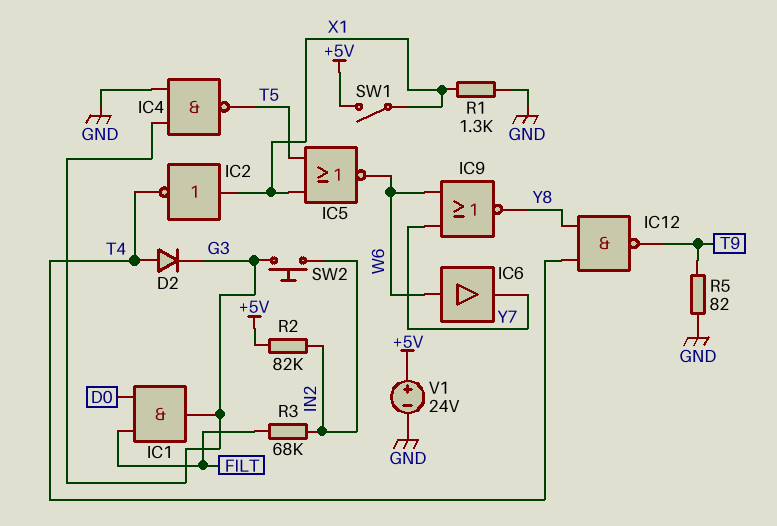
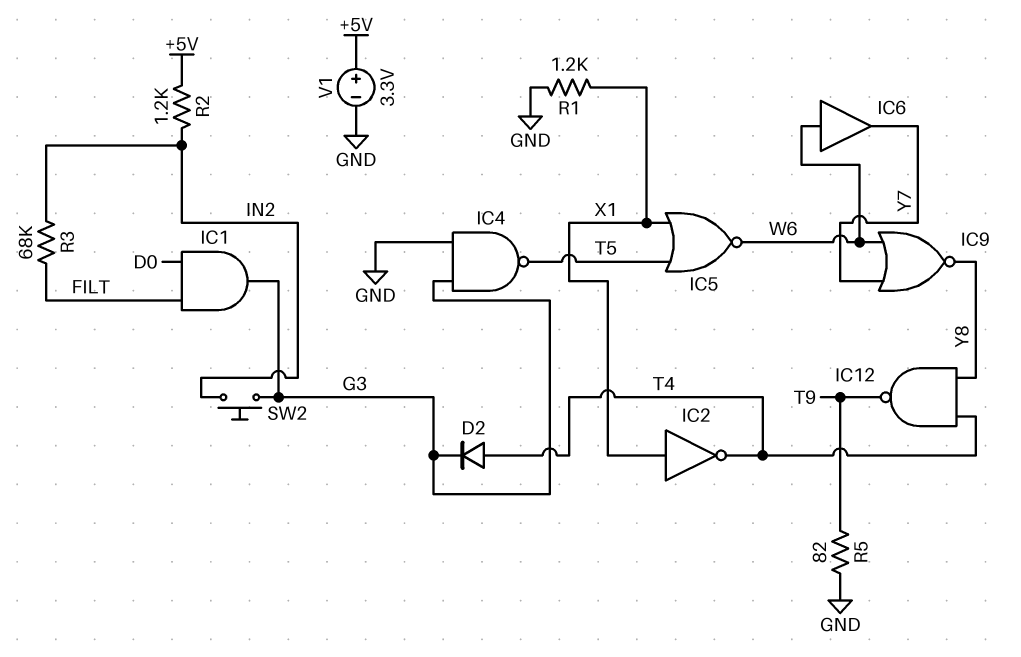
R1: 1.3k (GND, X1) -> 1.2k (GND, X1)
R2: 82k (+5V, IN2) -> 1.2k (+5V, IN2)
SW1: switch (+5V, X1) -> none
V1: 24V (plus +5V, minus GND) -> 3.3V (plus +5V, minus GND)

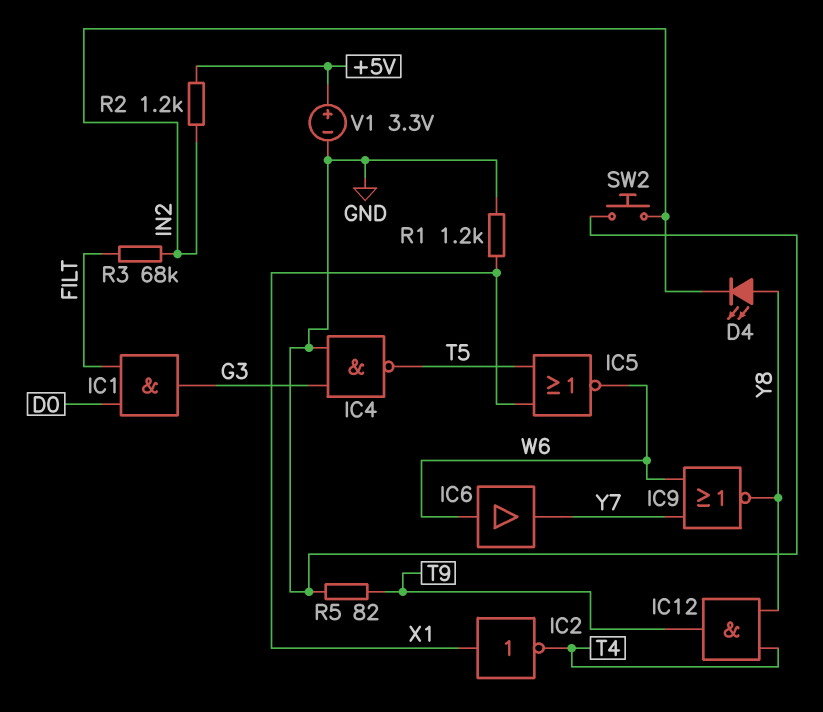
D2: diode (A T4, K G3) -> none
D4: none -> LED (A Y8, K IN2)
IC12: NAND (in T4, in Y8, out T9) -> AND (in T4, in Y8, out T9)
SW2: button (G3, IN2) -> button (GND, IN2)

